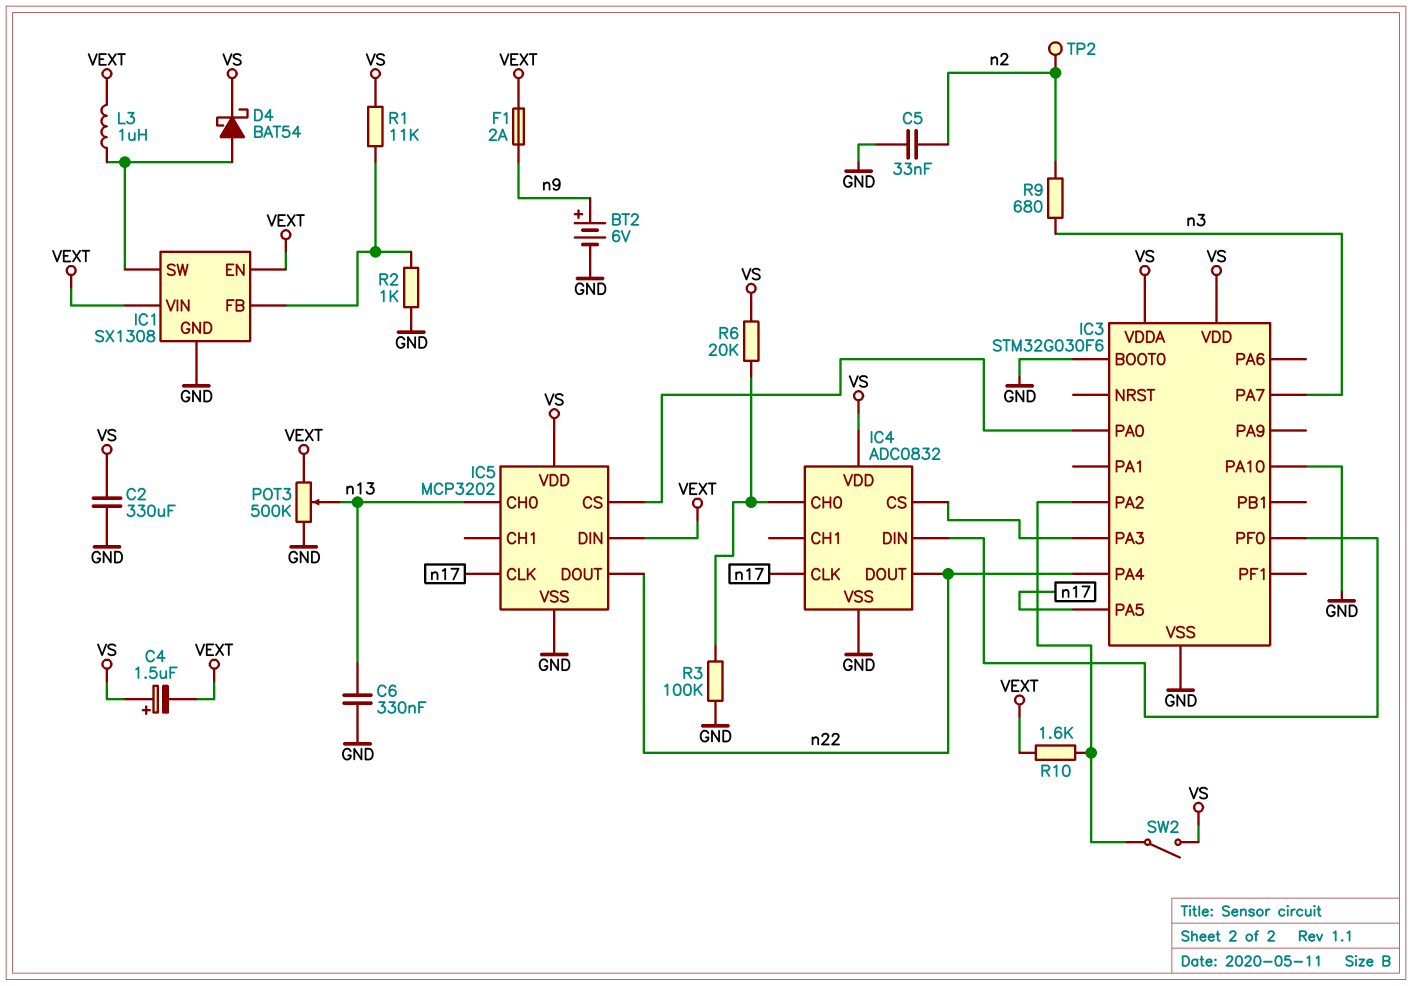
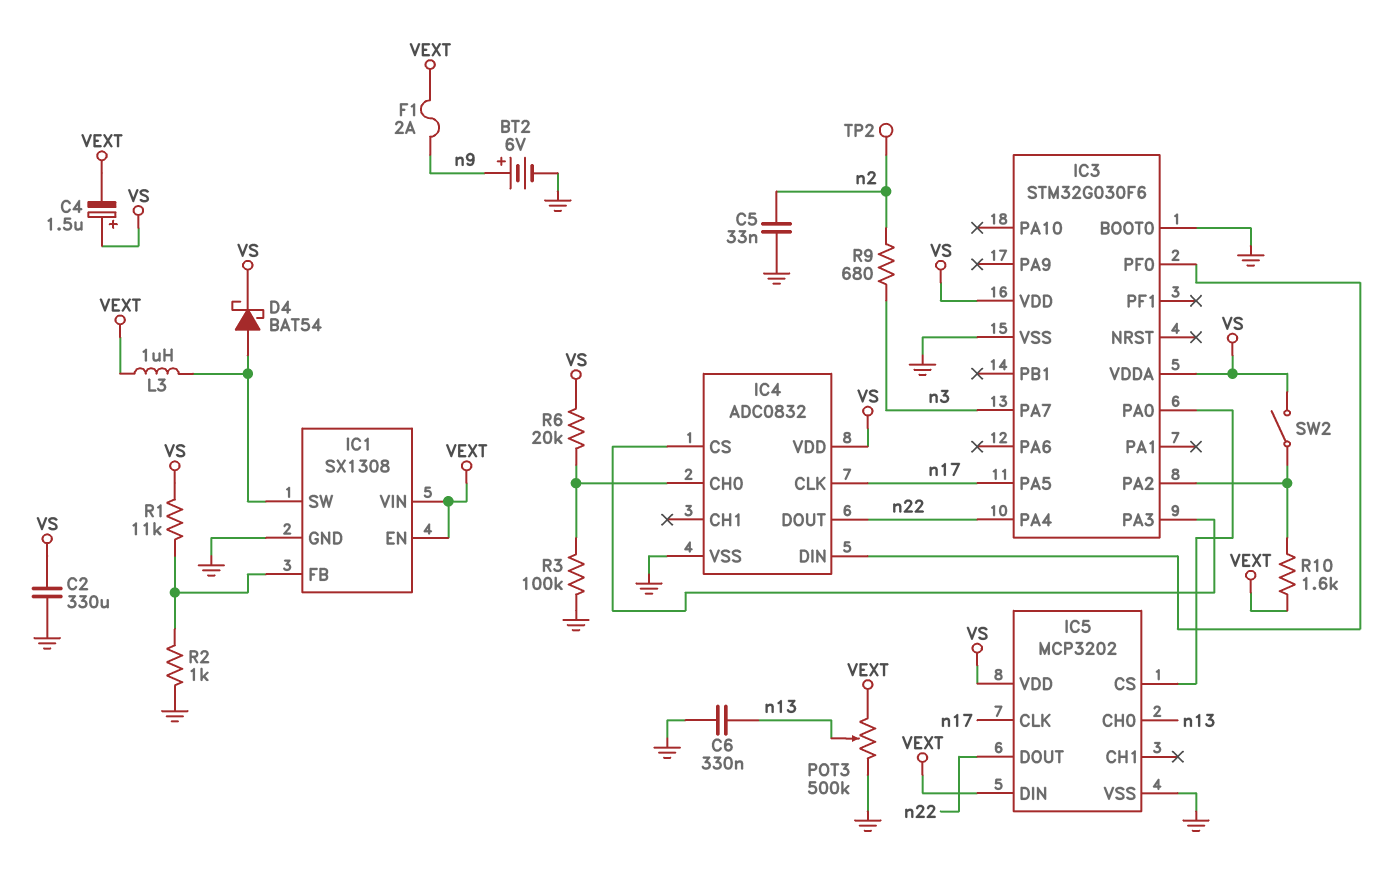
IC3 pin PA10: GND -> none

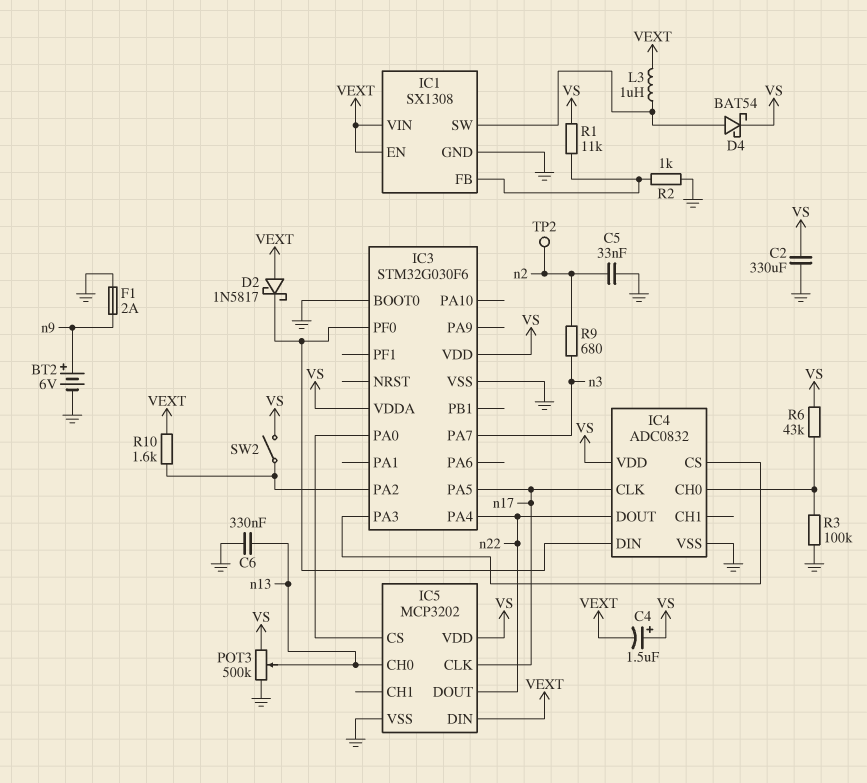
D2: none -> schottky 1N5817 (A VEXT, K IC3/PF0)
F1: 2A (VEXT, n9) -> 2A (GND, n9)
POT3: 500k (GND, VEXT, wiper n13) -> 500k (GND, VS, wiper n13)
R6: 20k (IC4/CH0, VS) -> 43k (IC4/CH0, VS)

